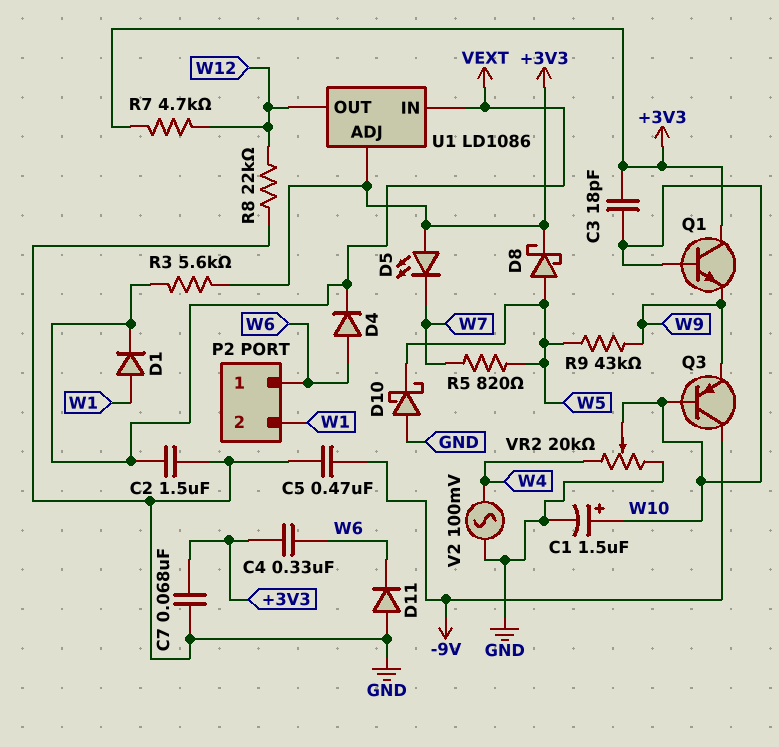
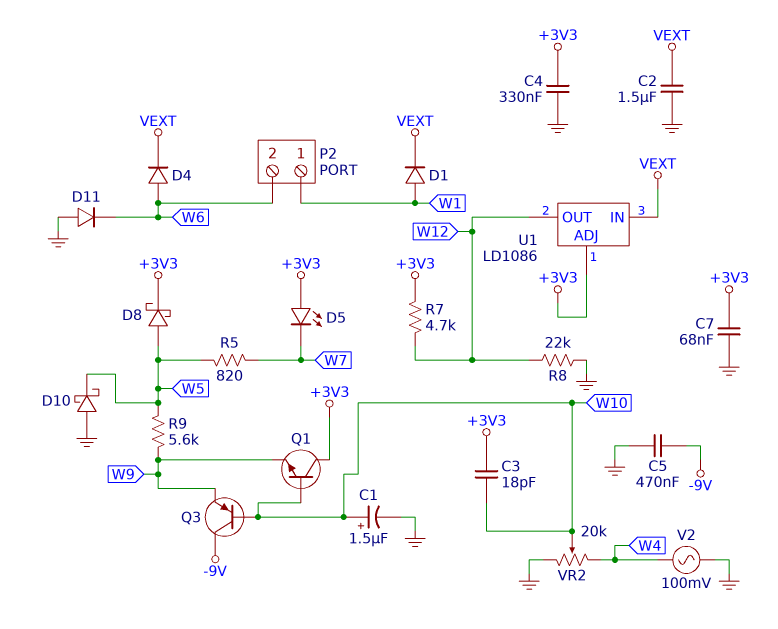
C4: 330nF (+3V3, W6) -> 330nF (+3V3, GND)
P2 pin 1: W6 -> W1
P2 pin 2: W1 -> W6
R3: 5.6k (+3V3, VEXT) -> none
R9: 43k (W5, W9) -> 5.6k (W5, W9)

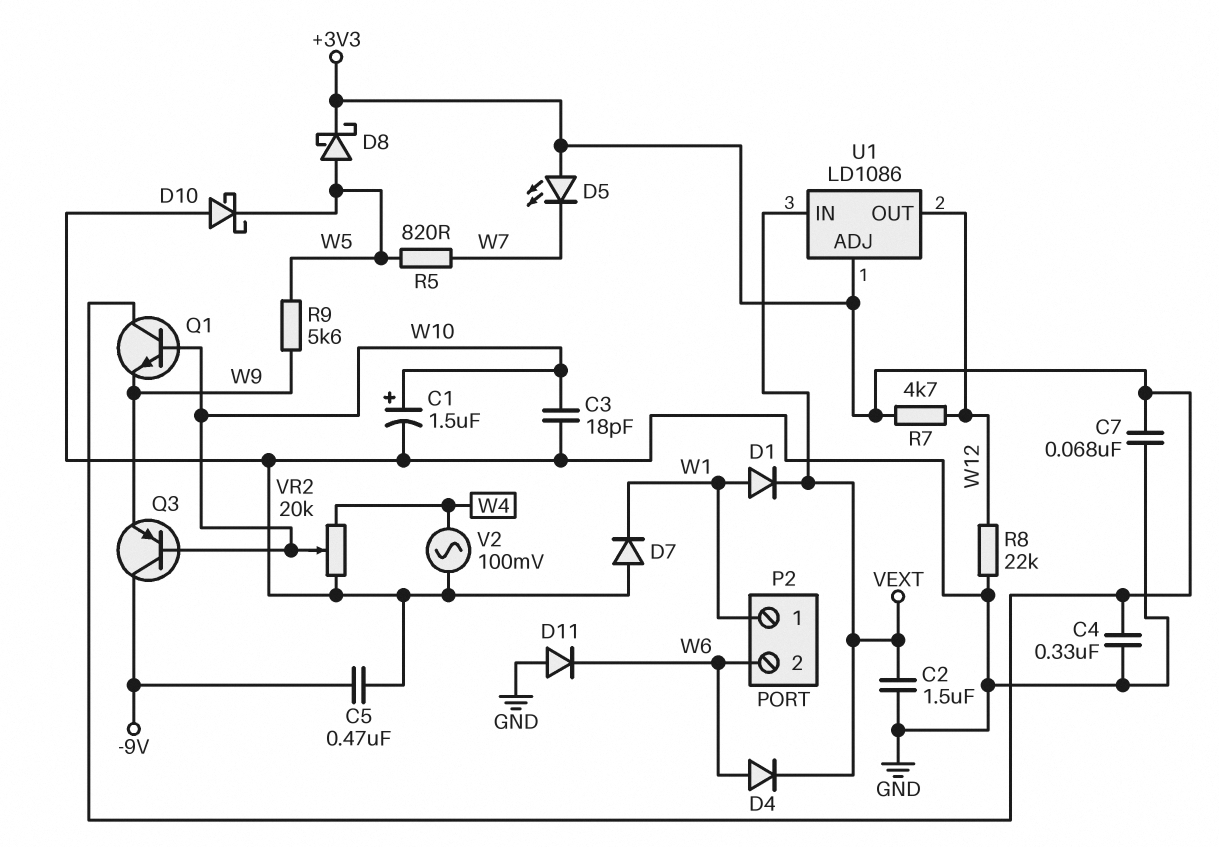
C3: 18pF (+3V3, W10) -> 18pF (GND, W10)
D7: none -> diode (A GND, K W1)

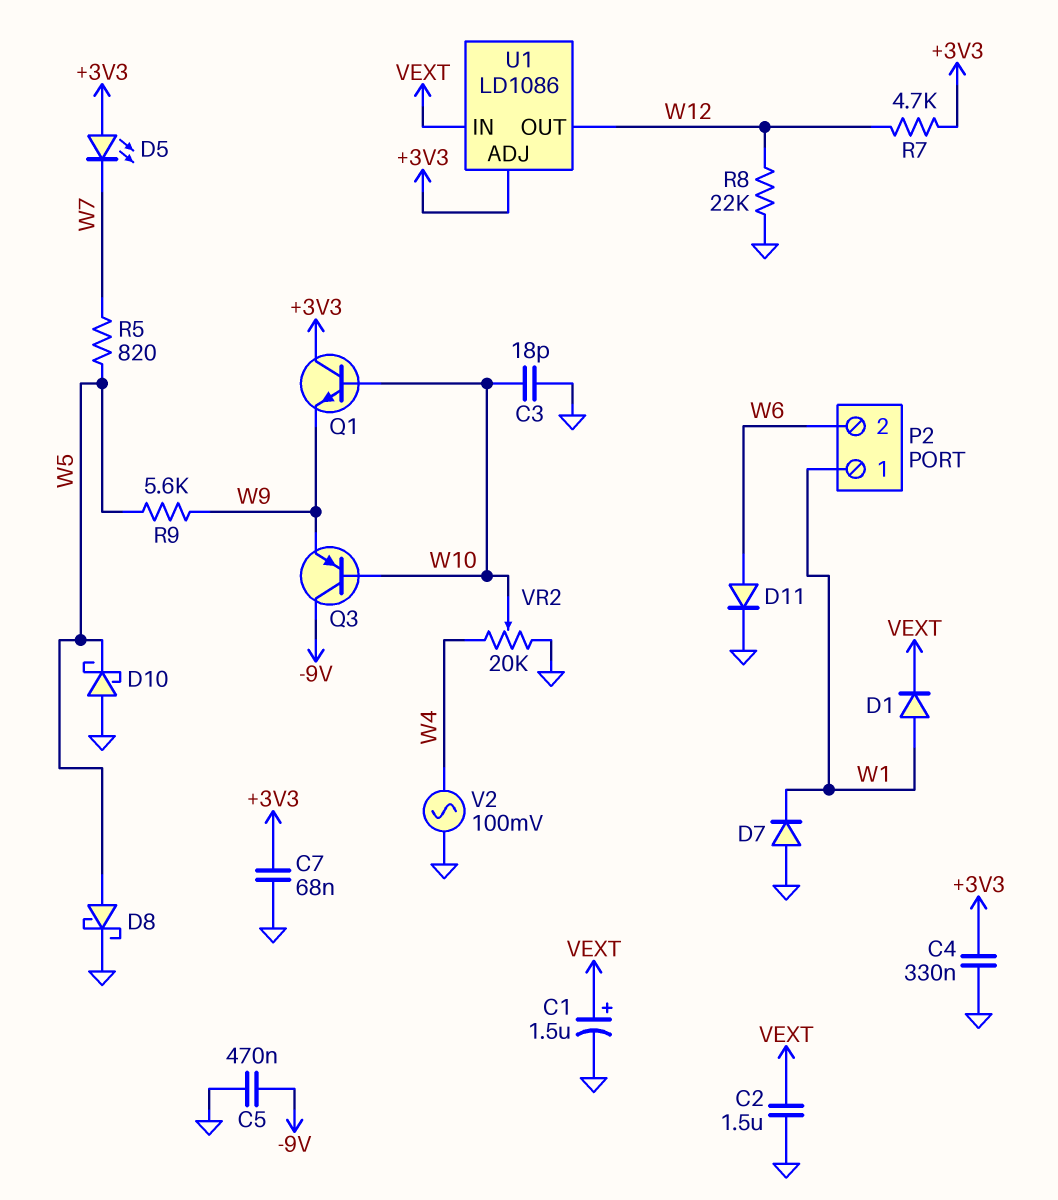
C1: 1.5uF (plus W10, minus GND) -> 1.5uF (plus VEXT, minus GND)
D4: diode (A W6, K VEXT) -> none
D8: schottky (A W5, K +3V3) -> schottky (A W5, K GND)
D11: diode (A GND, K W6) -> diode (A W6, K GND)

